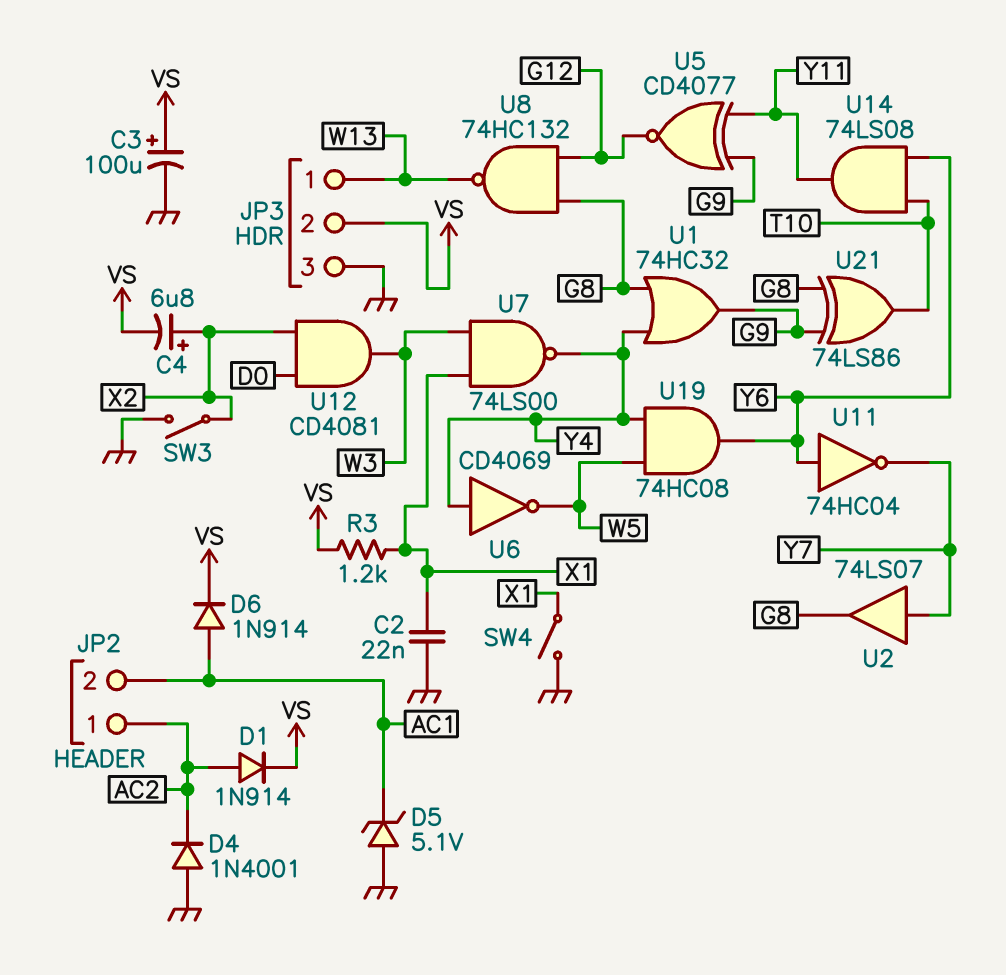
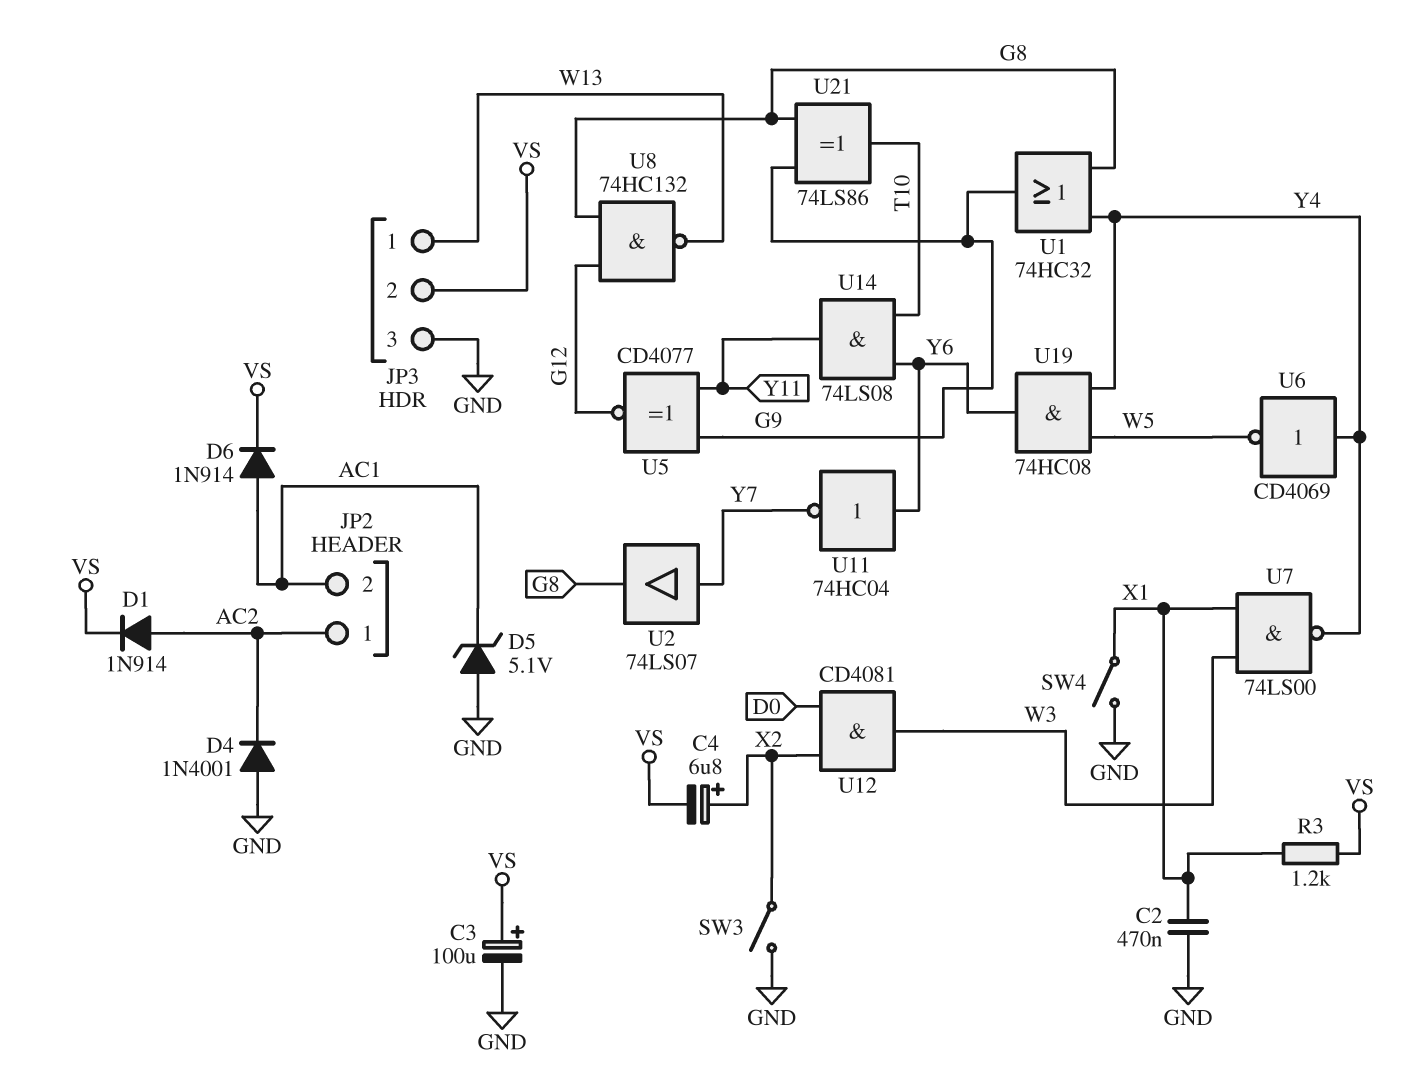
C2: 22nF (GND, X1) -> 470nF (GND, X1)

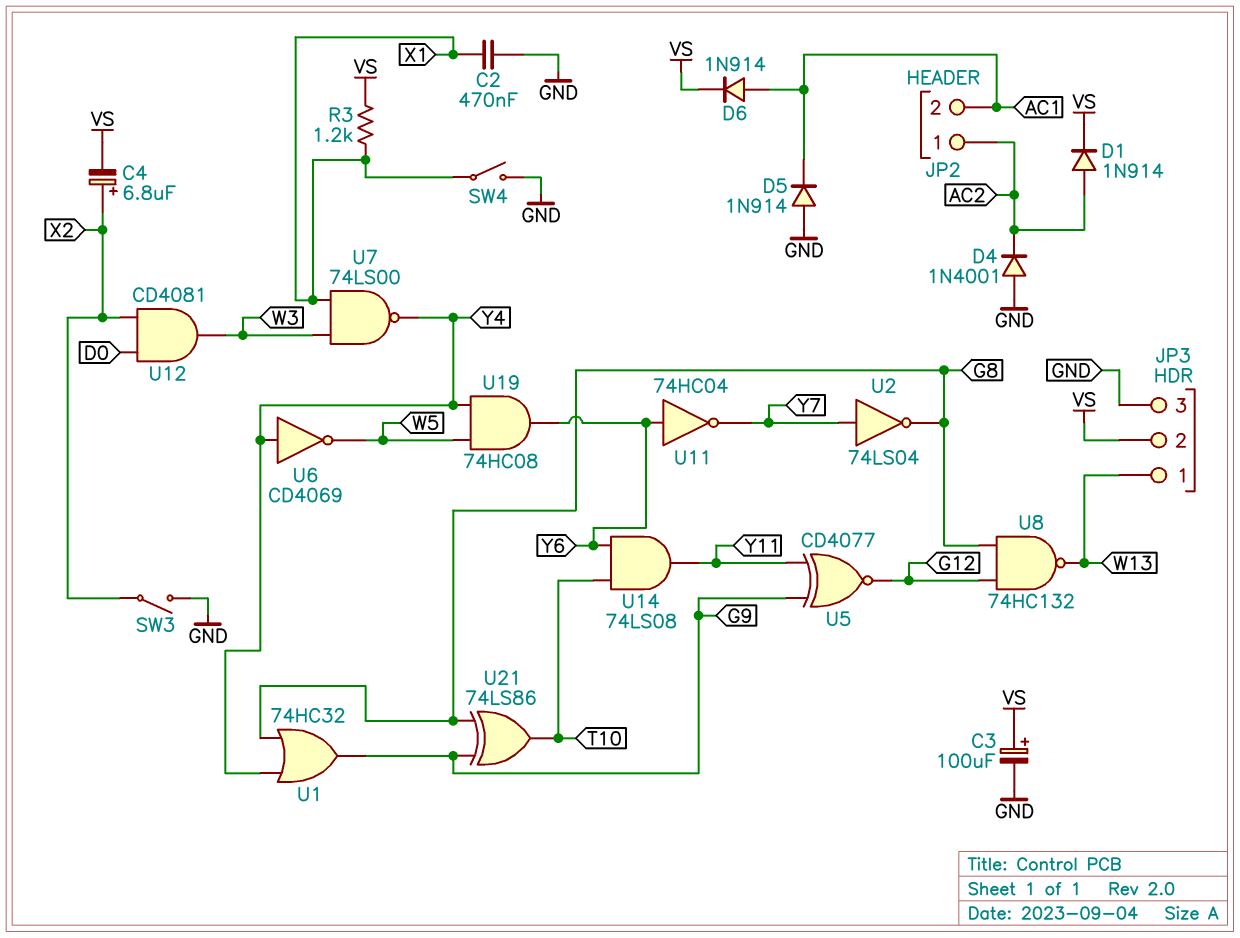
D5: zener 5.1V (A GND, K AC1) -> diode 1N914 (A GND, K AC1)
U2: buffer 74LS07 (in Y7, out G8) -> NOT 74LS04 (in Y7, out G8)

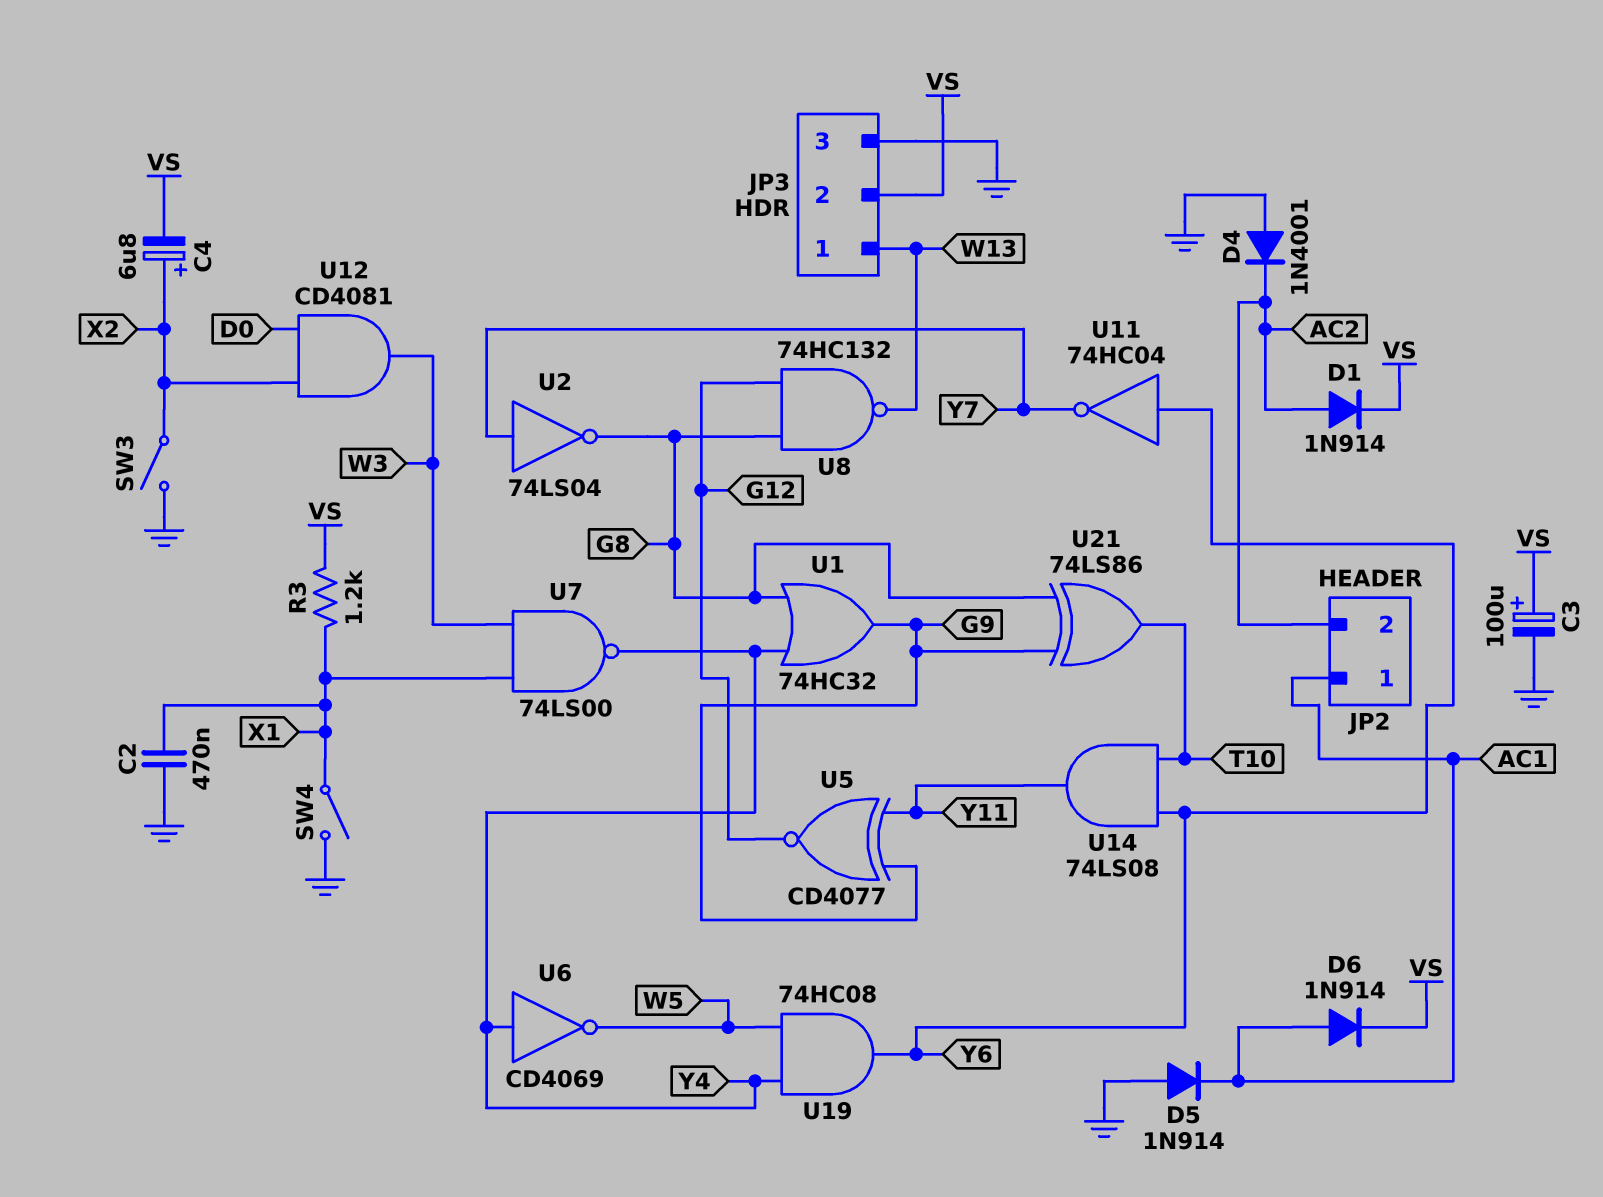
JP2 pin 1: AC2 -> AC1
JP2 pin 2: AC1 -> AC2

